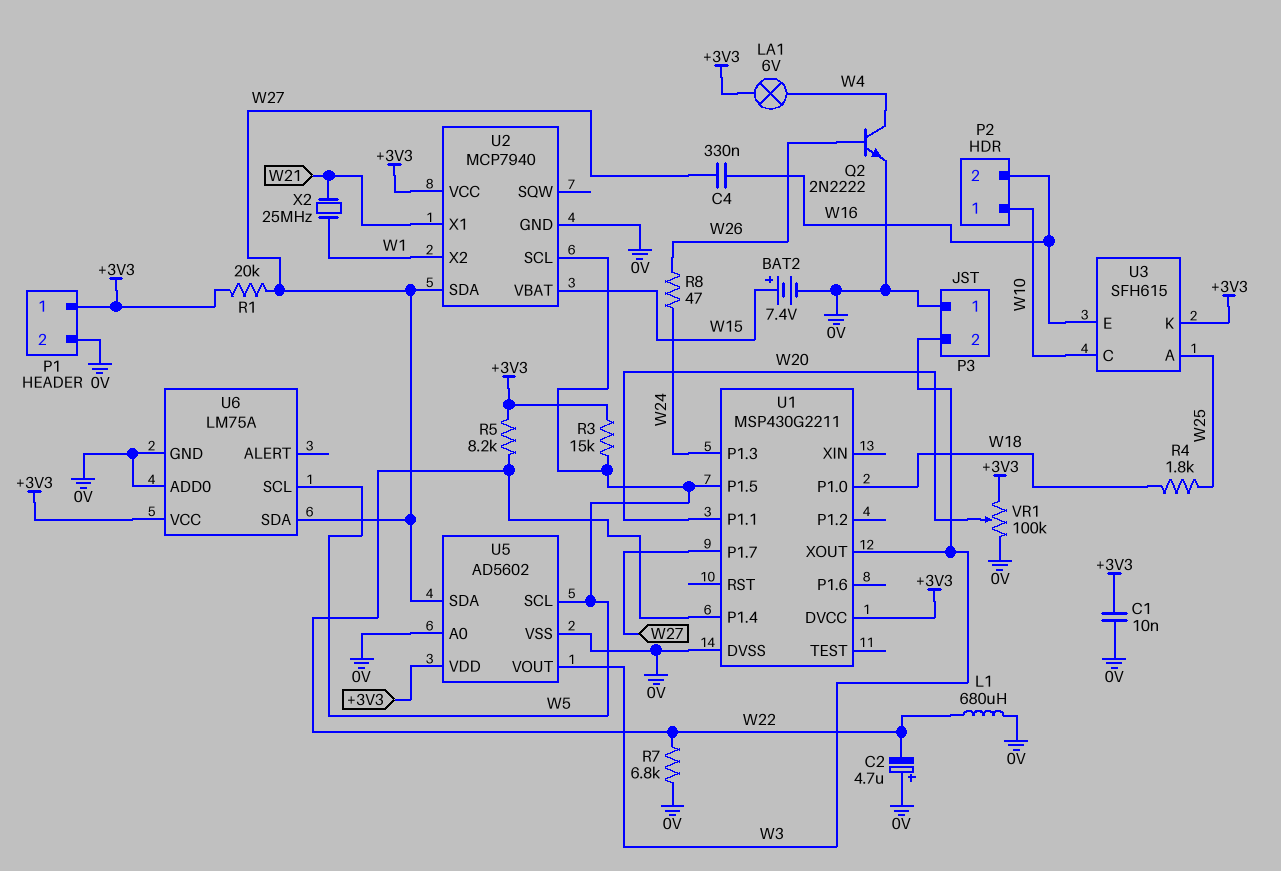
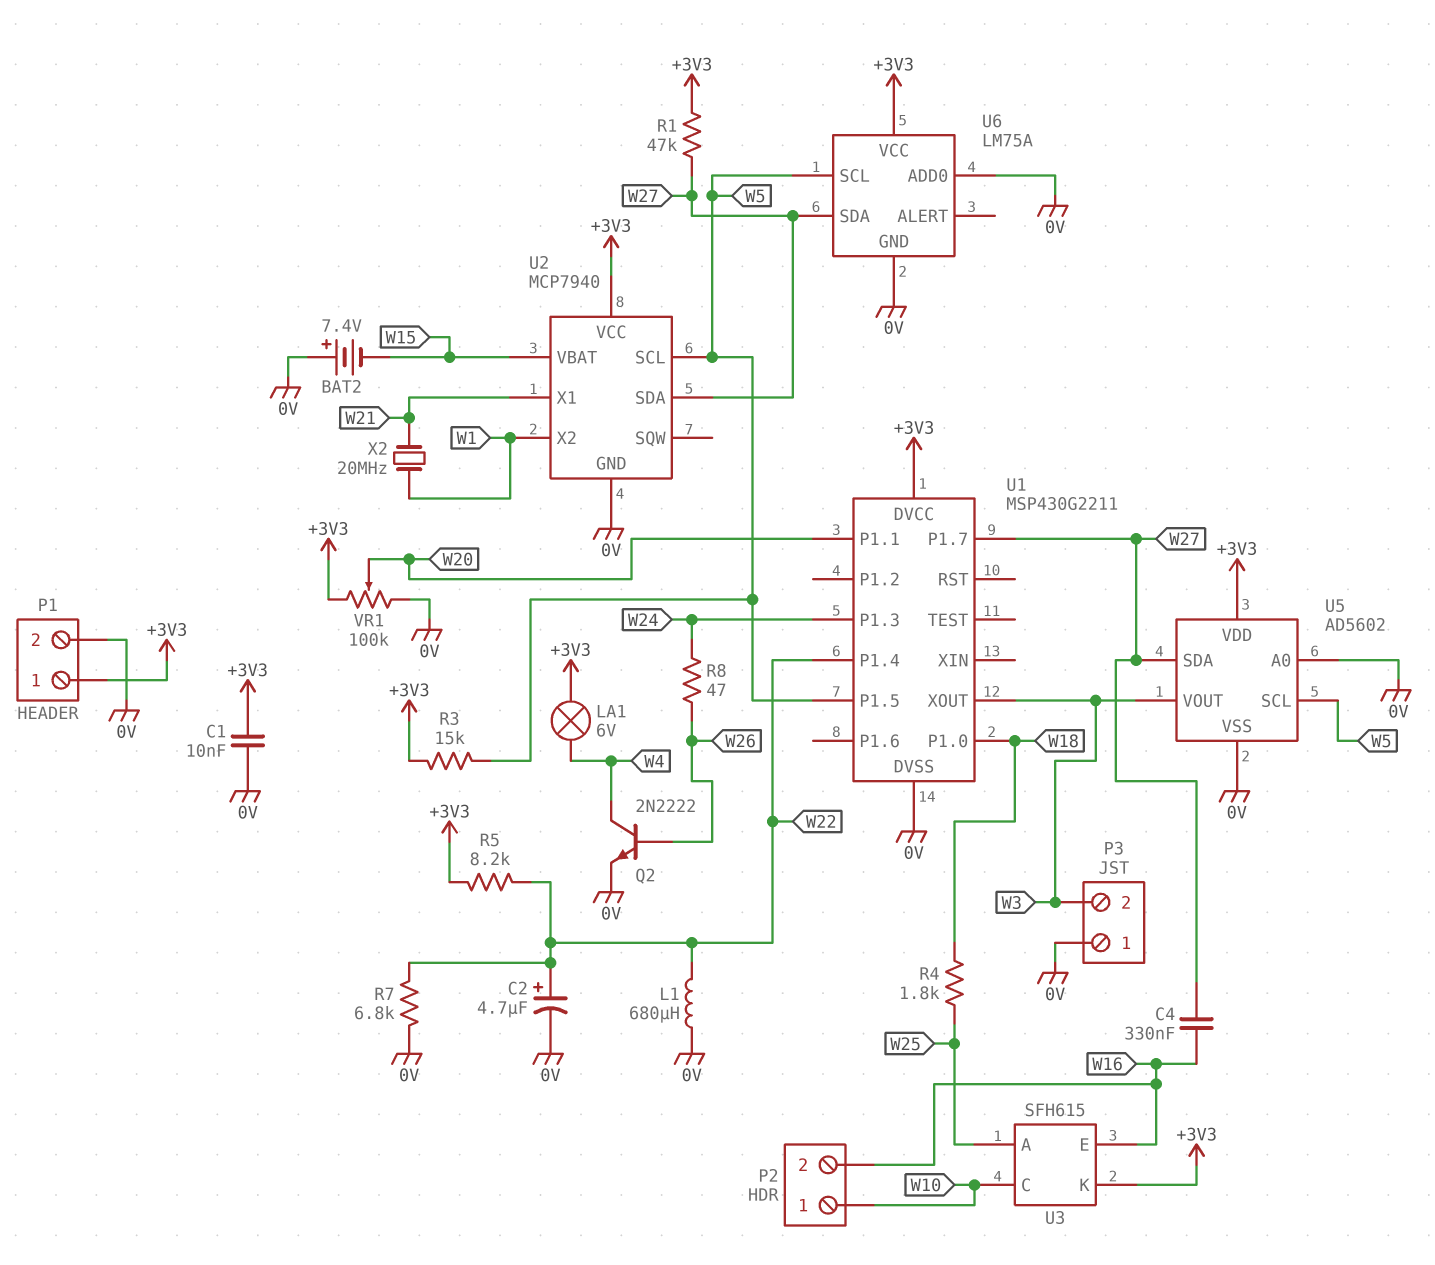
BAT2: 7.4V (plus W15, minus 0V) -> 7.4V (plus 0V, minus W15)
C2: 4.7uF (plus 0V, minus W22) -> 4.7uF (plus W22, minus 0V)
R1: 20k (+3V3, W27) -> 47k (+3V3, W27)
X2: 25MHz (W1, W21) -> 20MHz (W1, W21)

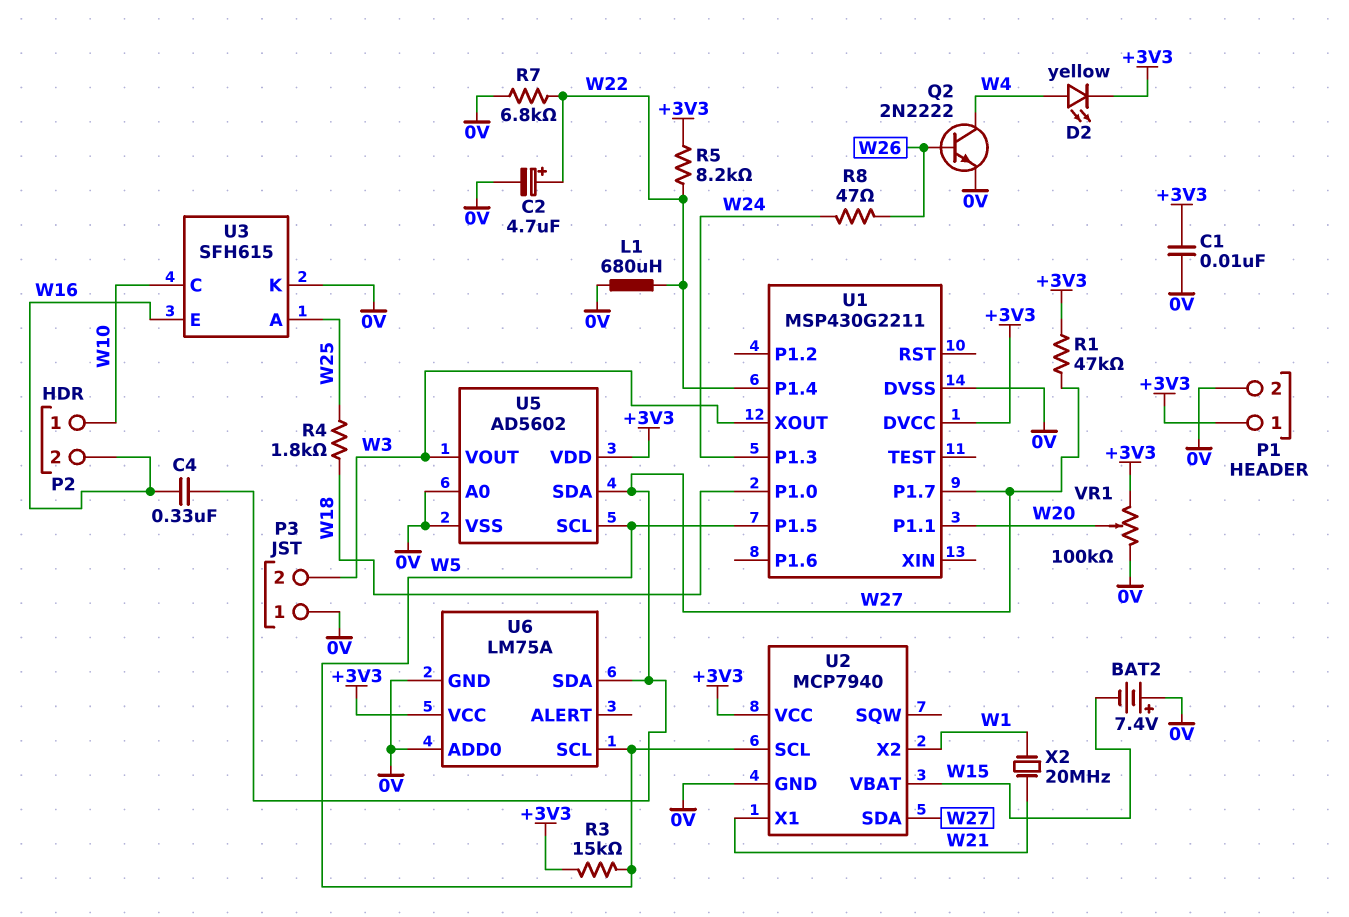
D2: none -> LED yellow (A W4, K +3V3)
LA1: lamp 6V (+3V3, W4) -> none
U3 pin K: +3V3 -> 0V

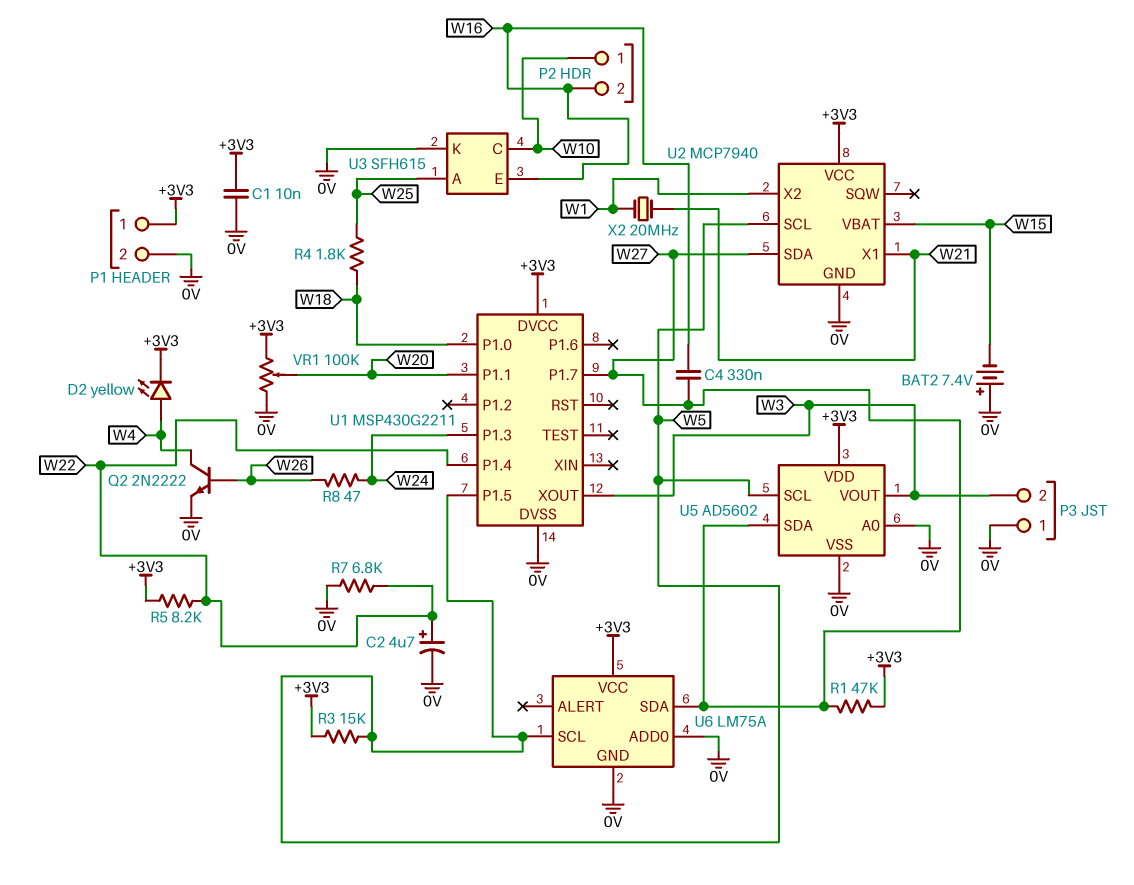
L1: 680uH (0V, W22) -> none

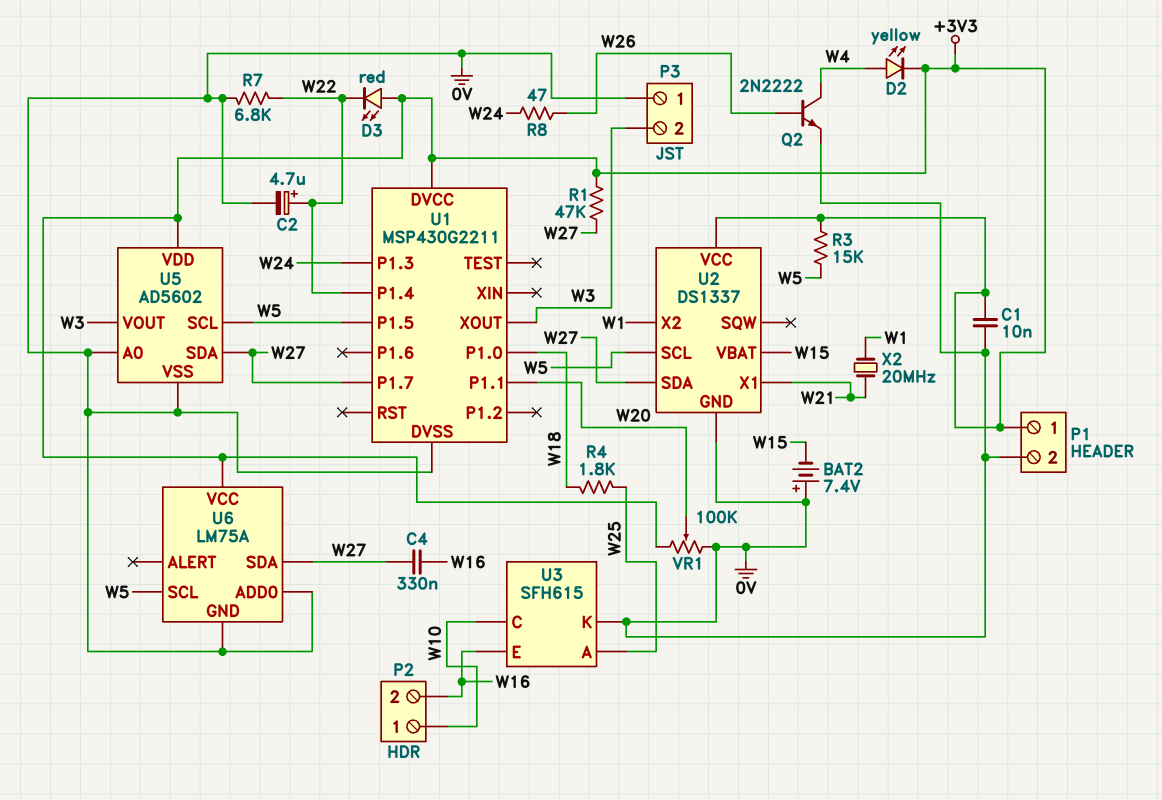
D3: none -> LED red (A +3V3, K W22)
R5: 8.2k (+3V3, W22) -> none
U2: MCP7940 -> DS1337

